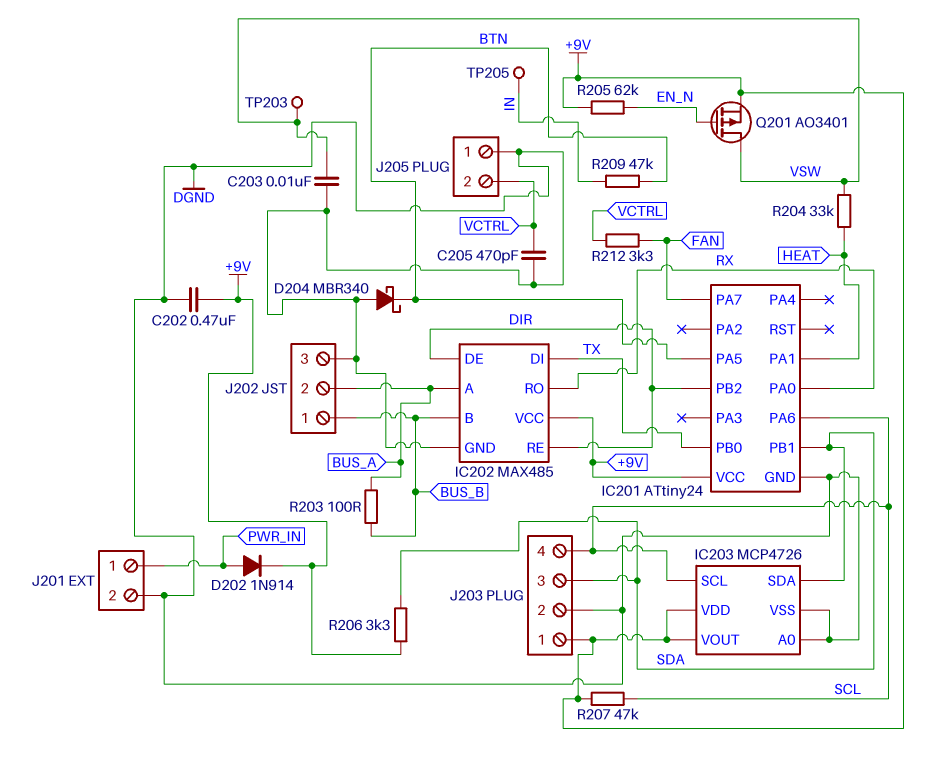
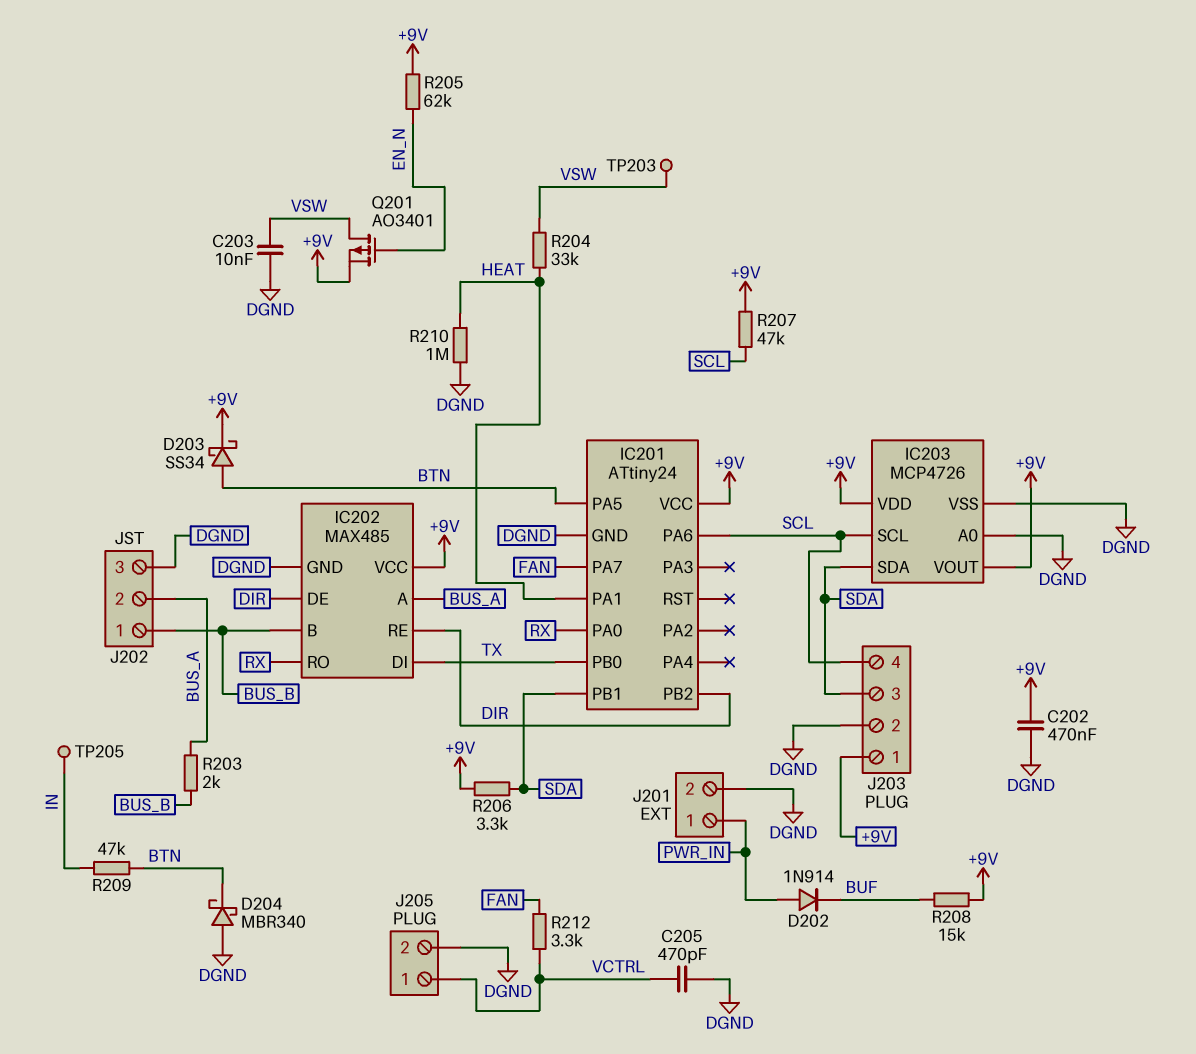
D202: diode 1N914 (A PWR_IN, K +9V) -> diode 1N914 (A PWR_IN, K BUF)
D203: none -> schottky SS34 (A BTN, K +9V)
J205 pin 1: DGND -> VCTRL
J205 pin 2: VCTRL -> DGND
R203: 100 (BUS_A, BUS_B) -> 2k (BUS_A, BUS_B)
R208: none -> 15k (+9V, BUF)
R210: none -> 1M (DGND, HEAT)

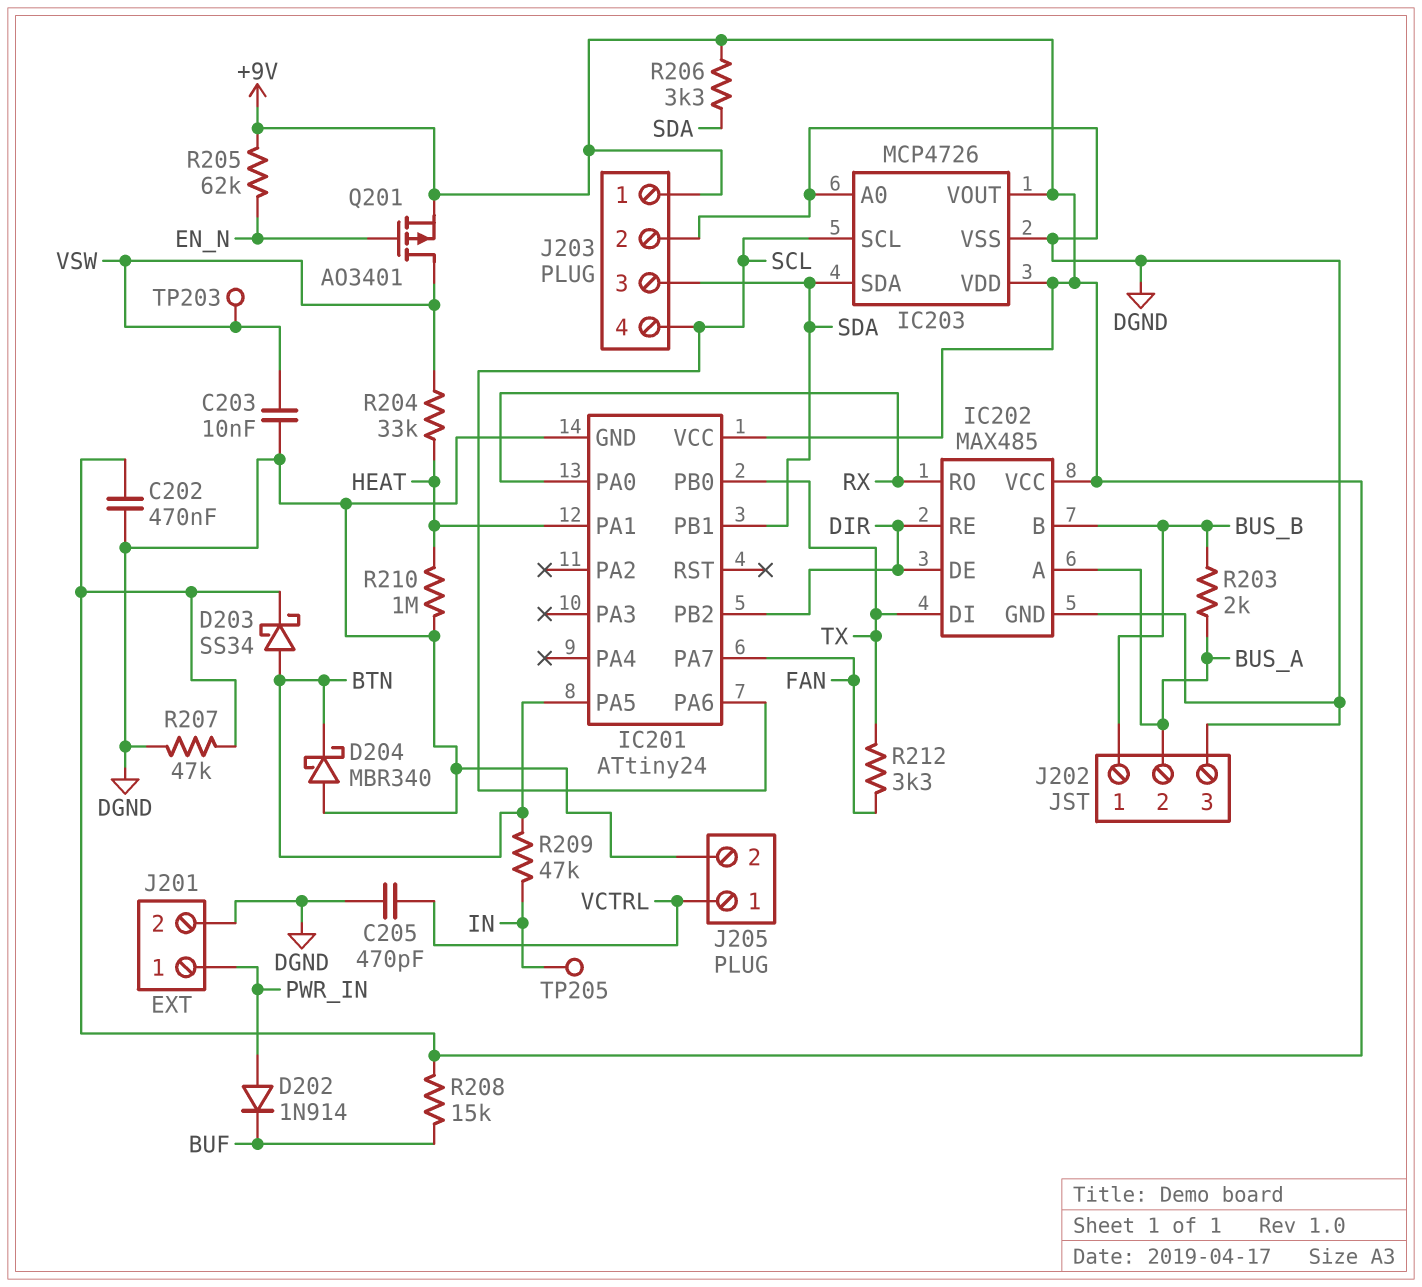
R207: 47k (+9V, SCL) -> 47k (+9V, DGND)
R212: 3.3k (FAN, VCTRL) -> 3.3k (FAN, TX)

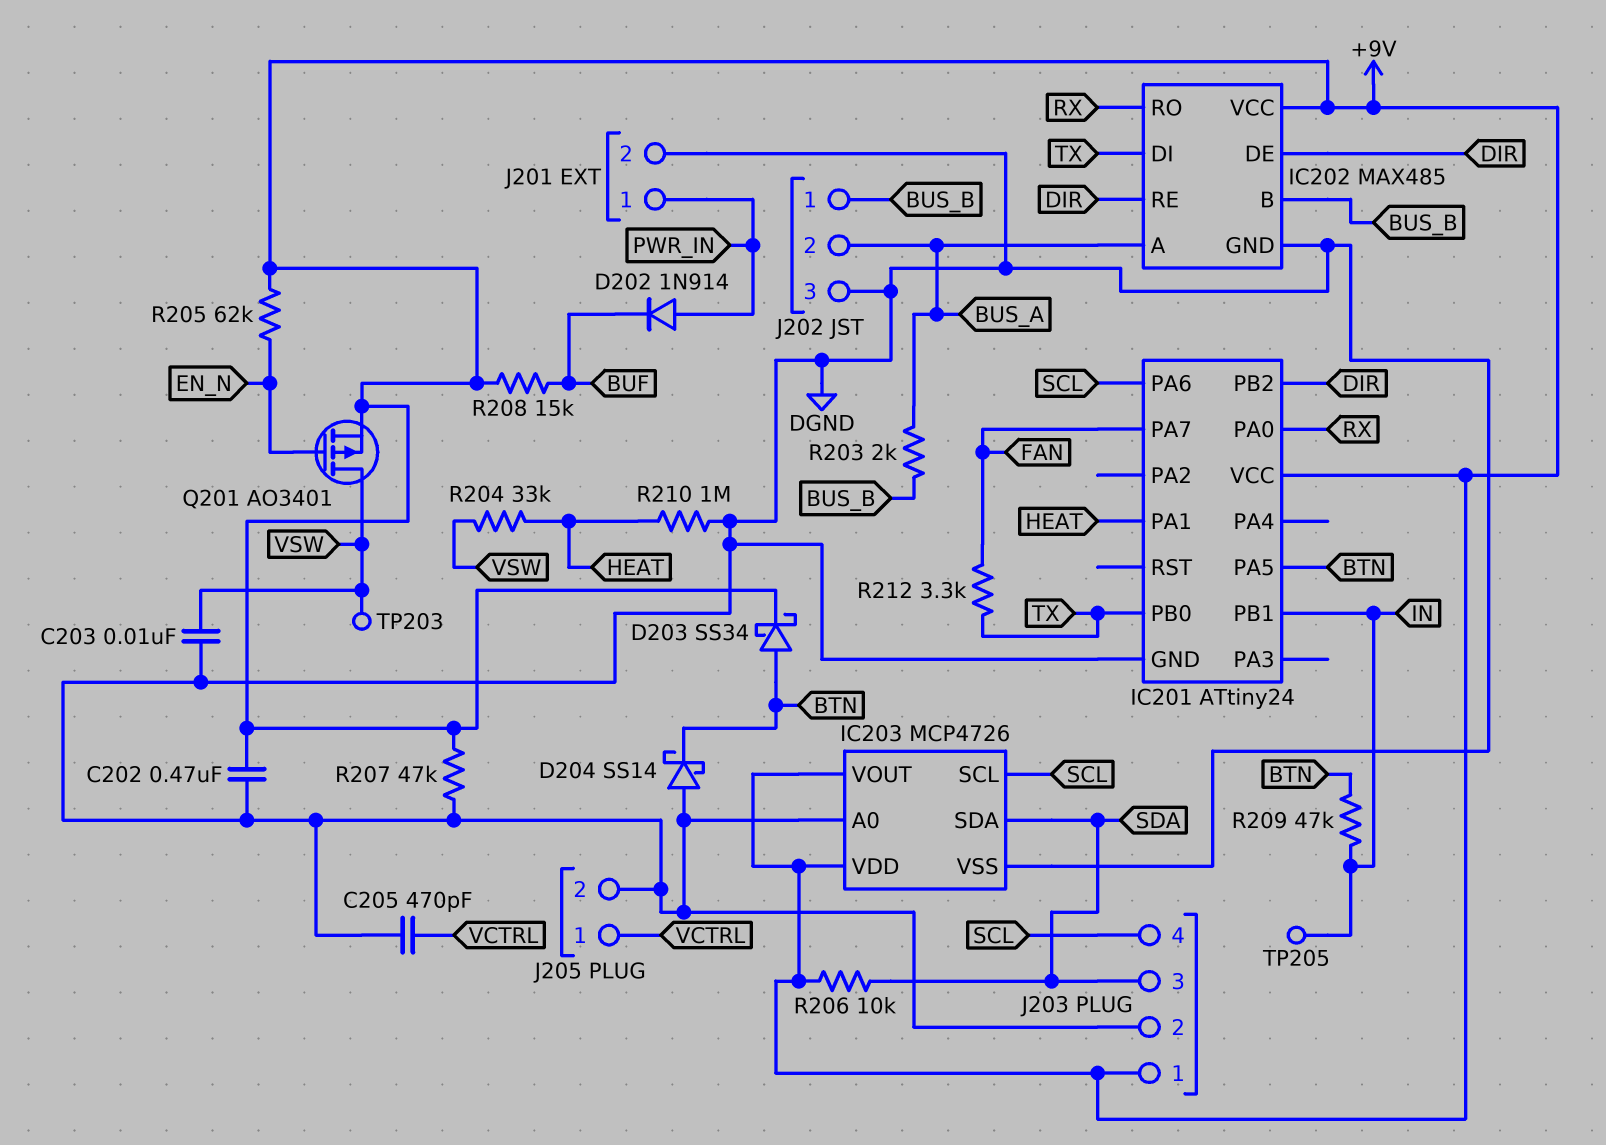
D204: schottky MBR340 (A DGND, K BTN) -> schottky SS14 (A DGND, K BTN)
IC201 pin PB1: SDA -> IN
R206: 3.3k (+9V, SDA) -> 10k (+9V, SDA)

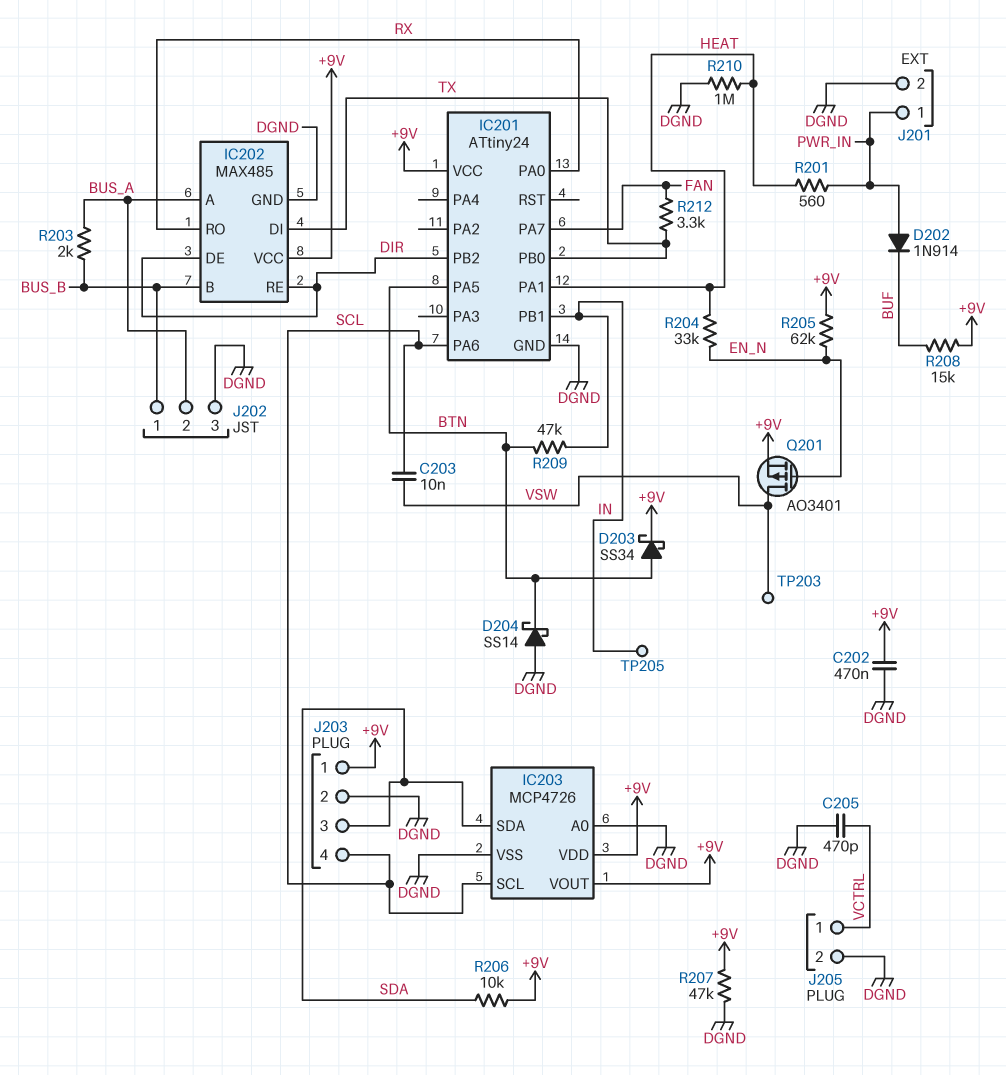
C203: 10nF (DGND, VSW) -> 10nF (SCL, VSW)
R201: none -> 560 (HEAT, PWR_IN)
R204: 33k (HEAT, VSW) -> 33k (EN_N, HEAT)

